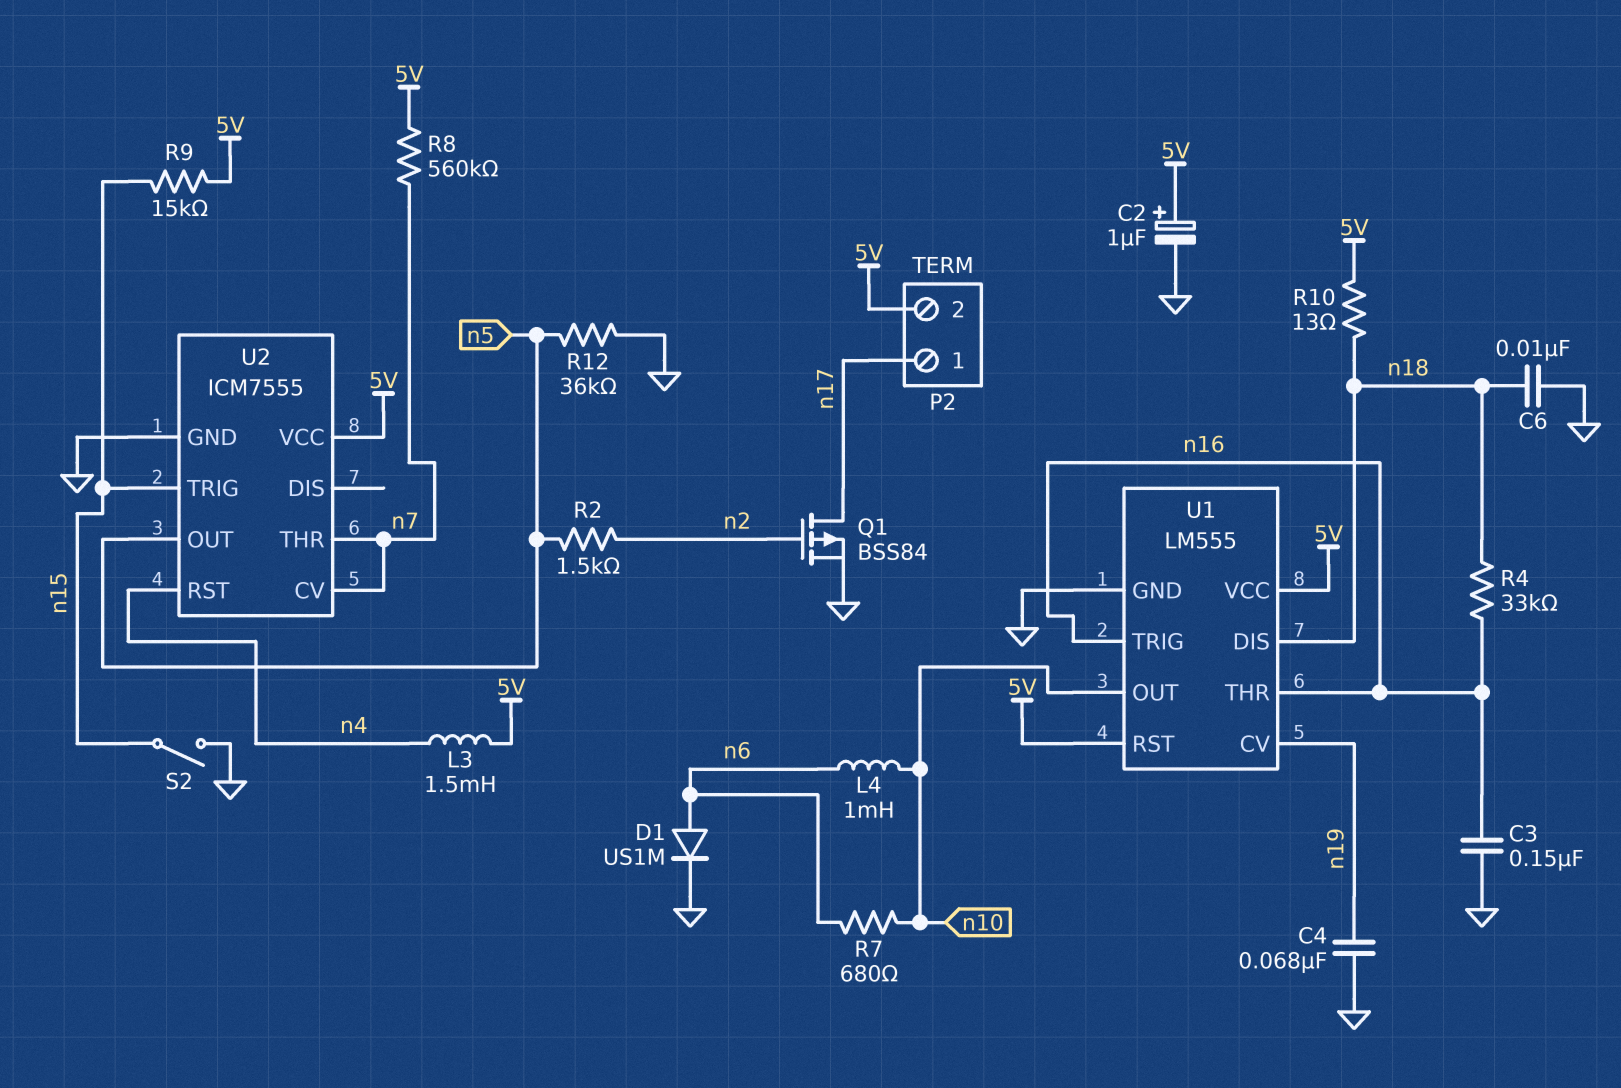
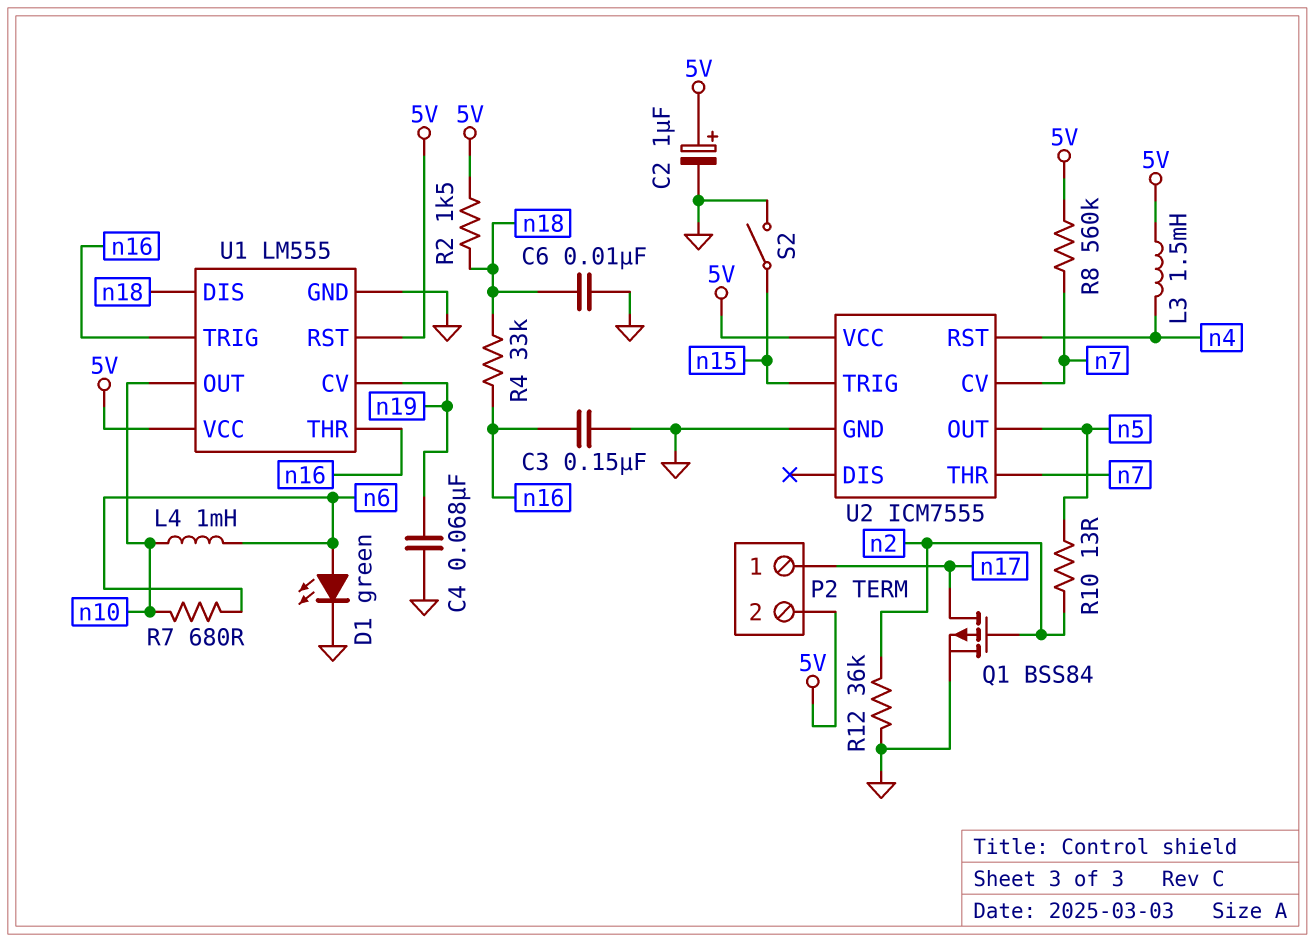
D1: diode US1M (A n6, K GND) -> LED green (A n6, K GND)
R2: 1.5k (n2, n5) -> 1.5k (5V, n18)
R9: 15k (5V, n15) -> none
R10: 13 (5V, n18) -> 13 (n2, n5)
R12: 36k (GND, n5) -> 36k (GND, n2)

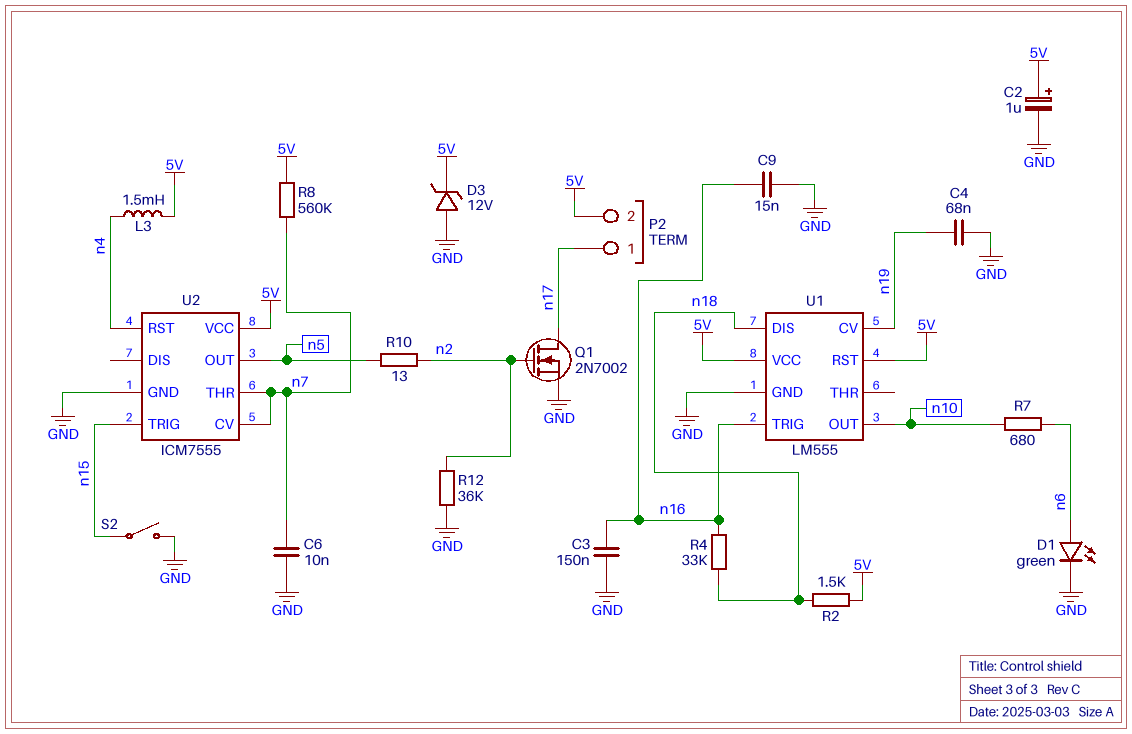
C6: 10nF (GND, n18) -> 10nF (GND, n7)
C9: none -> 15nF (GND, n16)
D3: none -> zener 12V (A GND, K 5V)
L4: 1mH (n6, n10) -> none
Q1: PMOS BSS84 (G n2, D n17, S GND) -> NMOS 2N7002 (G n2, D n17, S GND)
U1 pin THR: n16 -> none

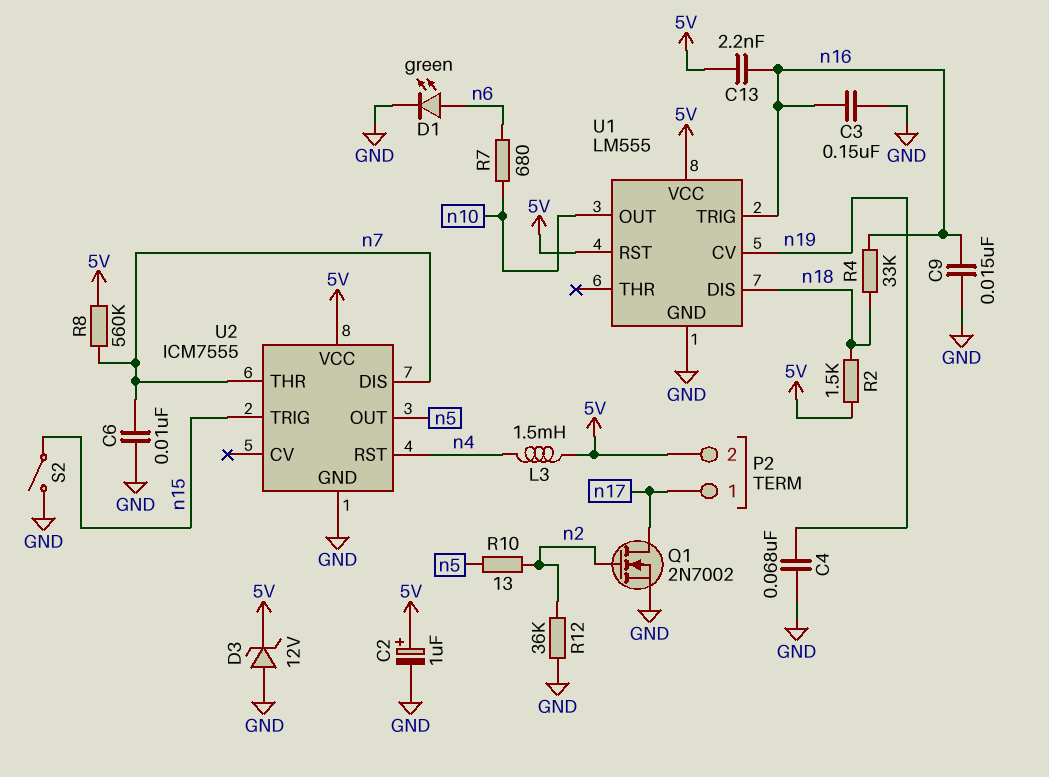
C13: none -> 2.2nF (5V, n16)
U2 pin CV: n7 -> none
U2 pin DIS: none -> n7

